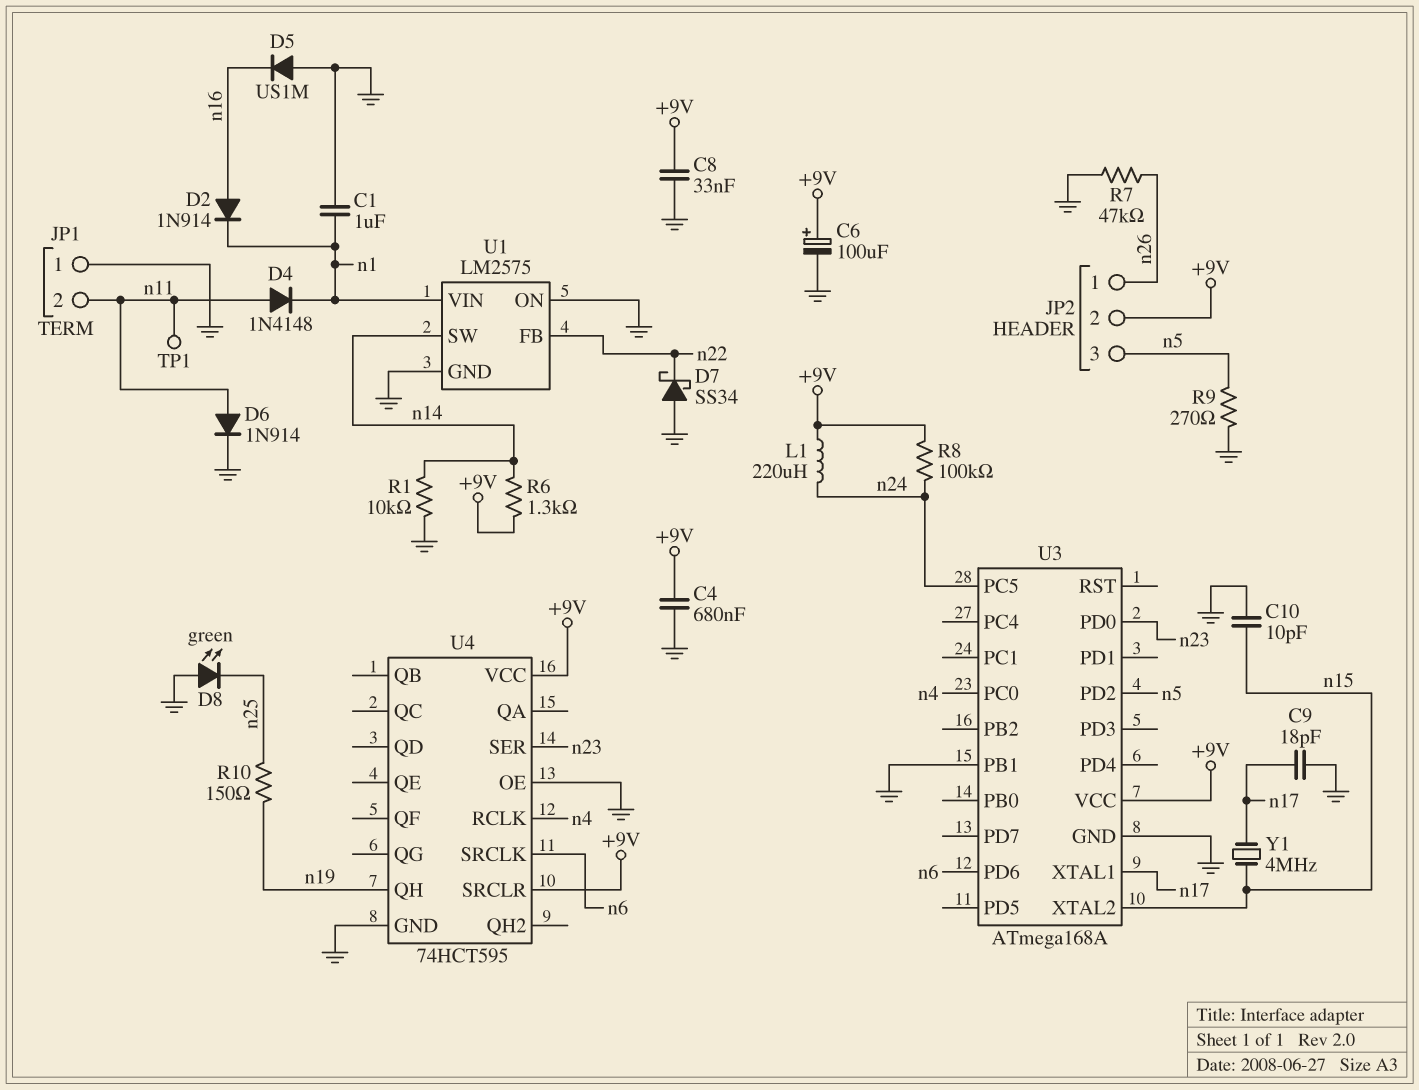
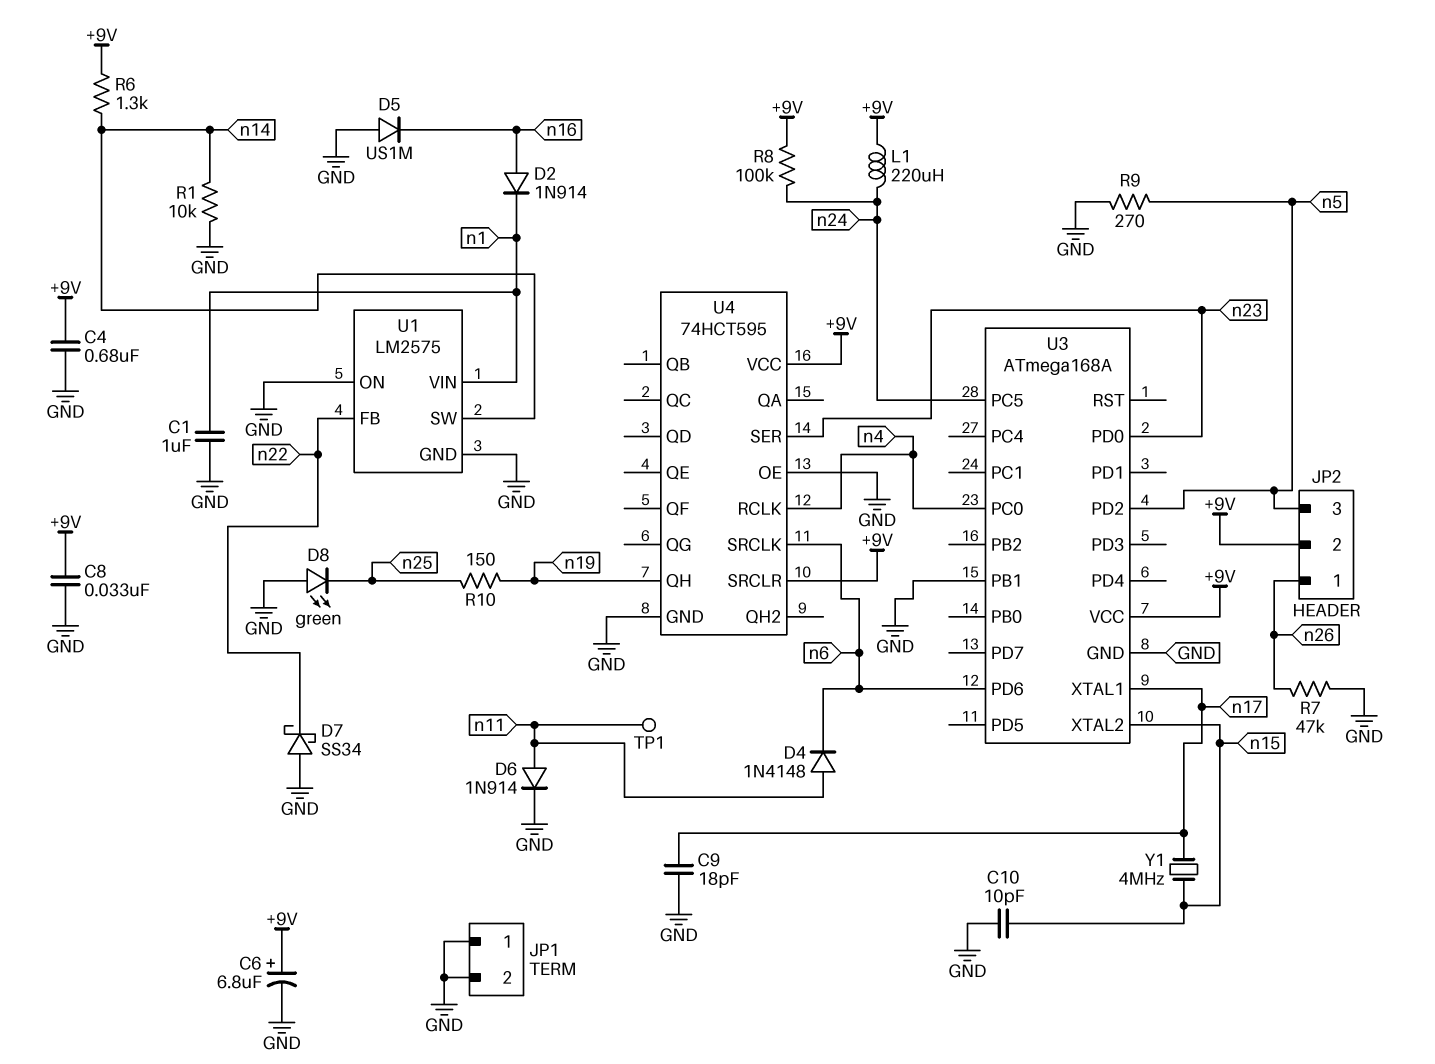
C6: 100uF (plus +9V, minus GND) -> 6.8uF (plus +9V, minus GND)
D4: diode 1N4148 (A n11, K n1) -> diode 1N4148 (A n11, K n6)
JP1 pin 2: n11 -> GND

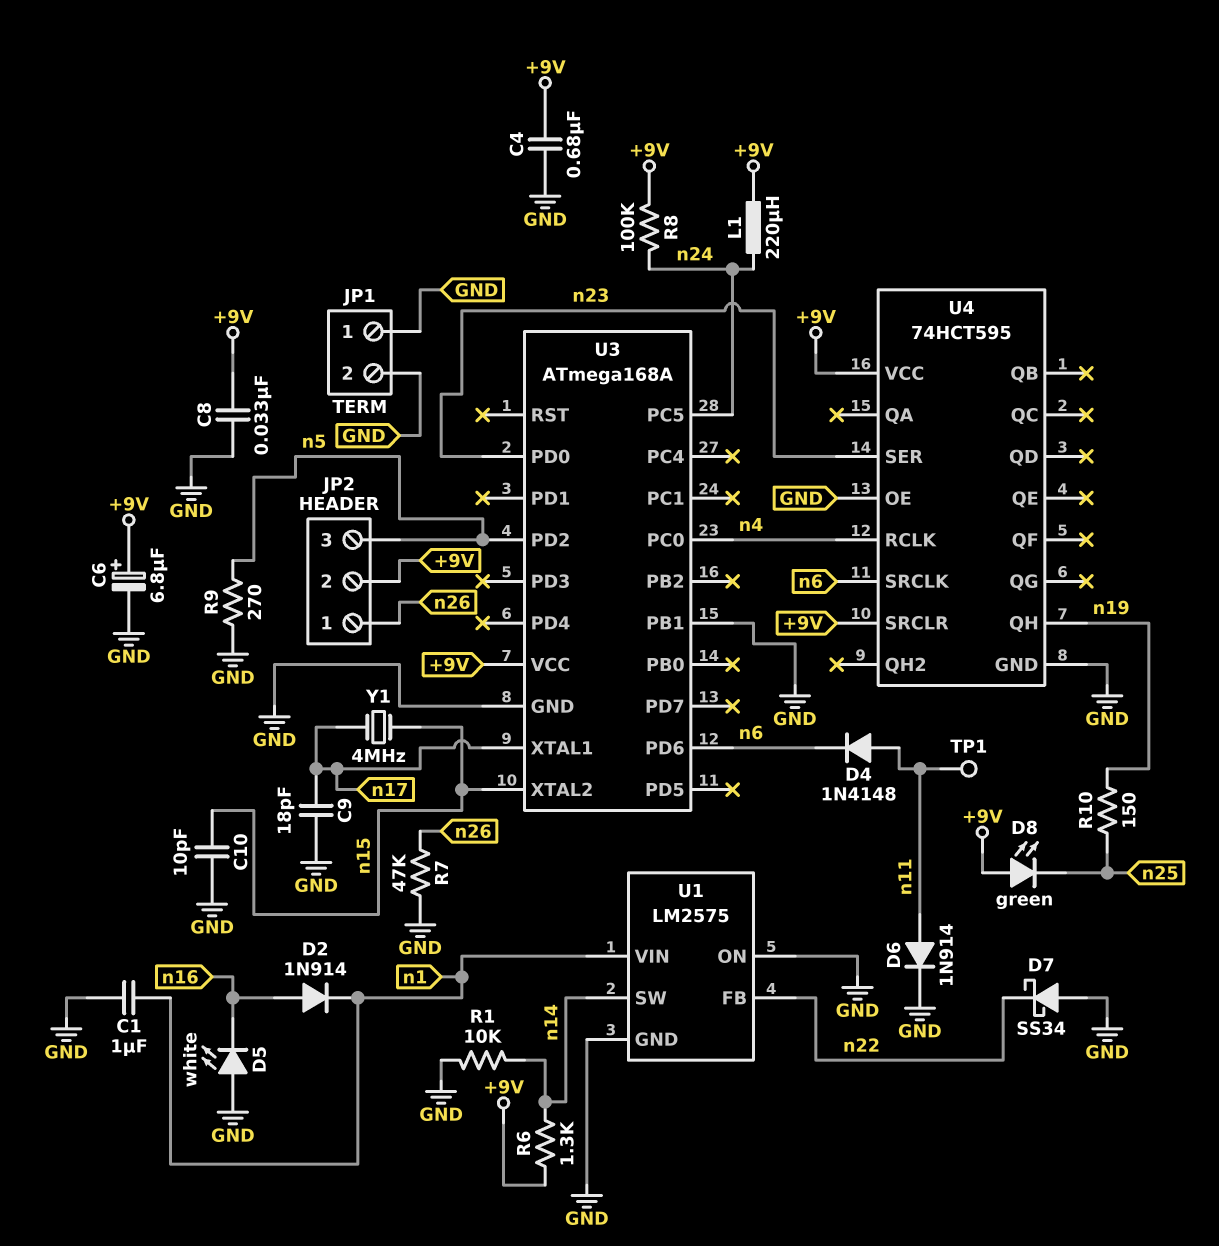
D5: diode US1M (A GND, K n16) -> LED white (A GND, K n16)
D8: LED green (A GND, K n25) -> LED green (A +9V, K n25)

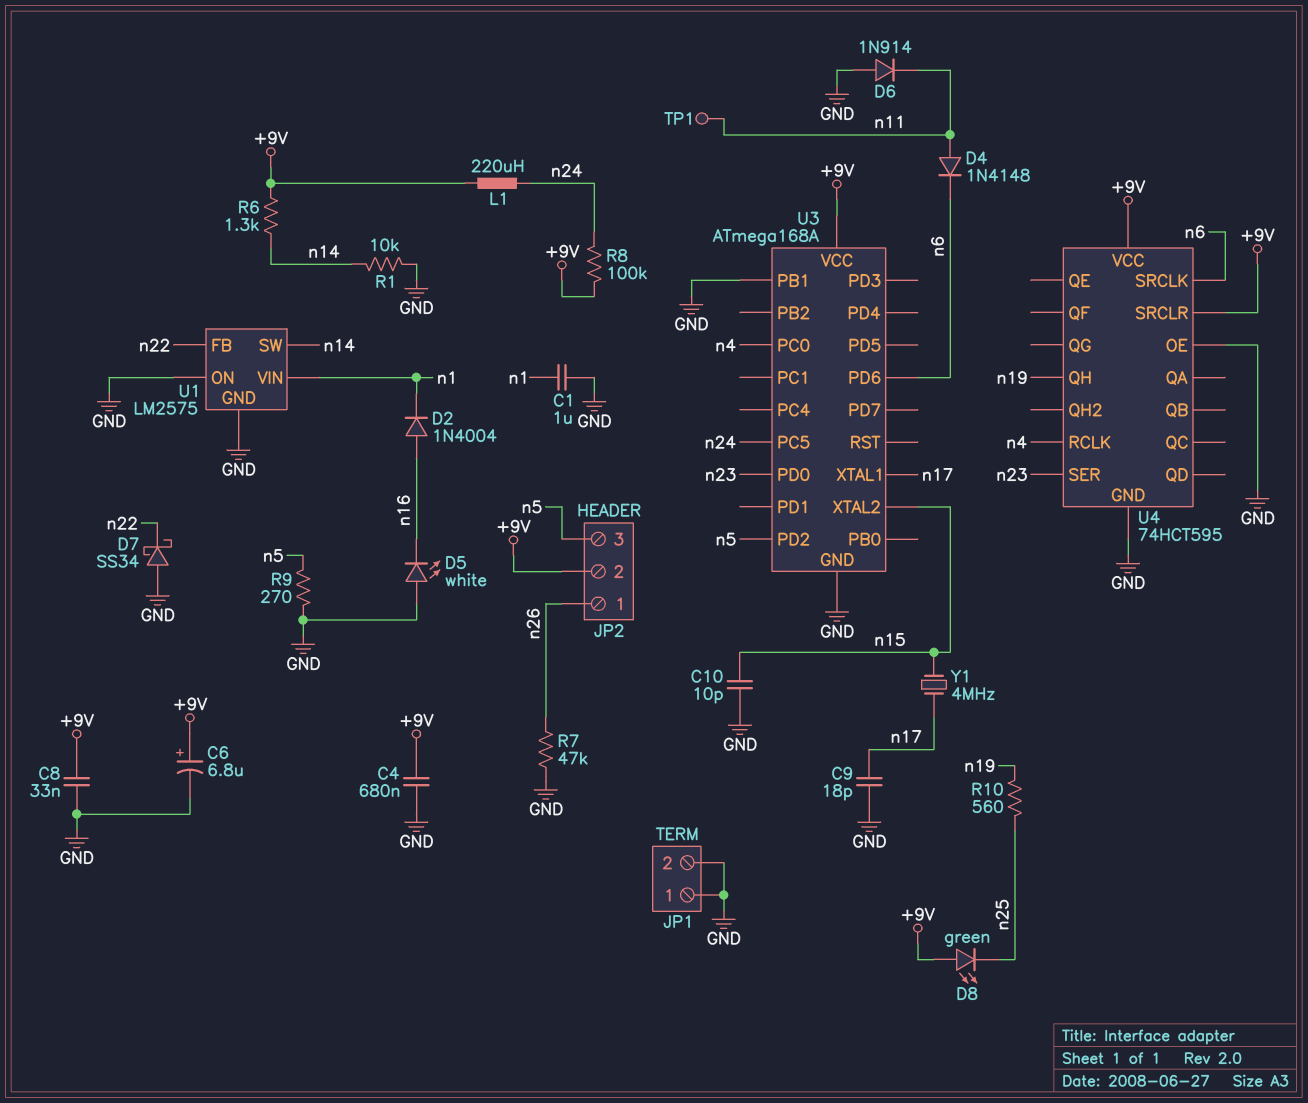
D2: diode 1N914 (A n16, K n1) -> diode 1N4004 (A n16, K n1)
D6: diode 1N914 (A n11, K GND) -> diode 1N914 (A GND, K n11)
R10: 150 (n19, n25) -> 560 (n19, n25)

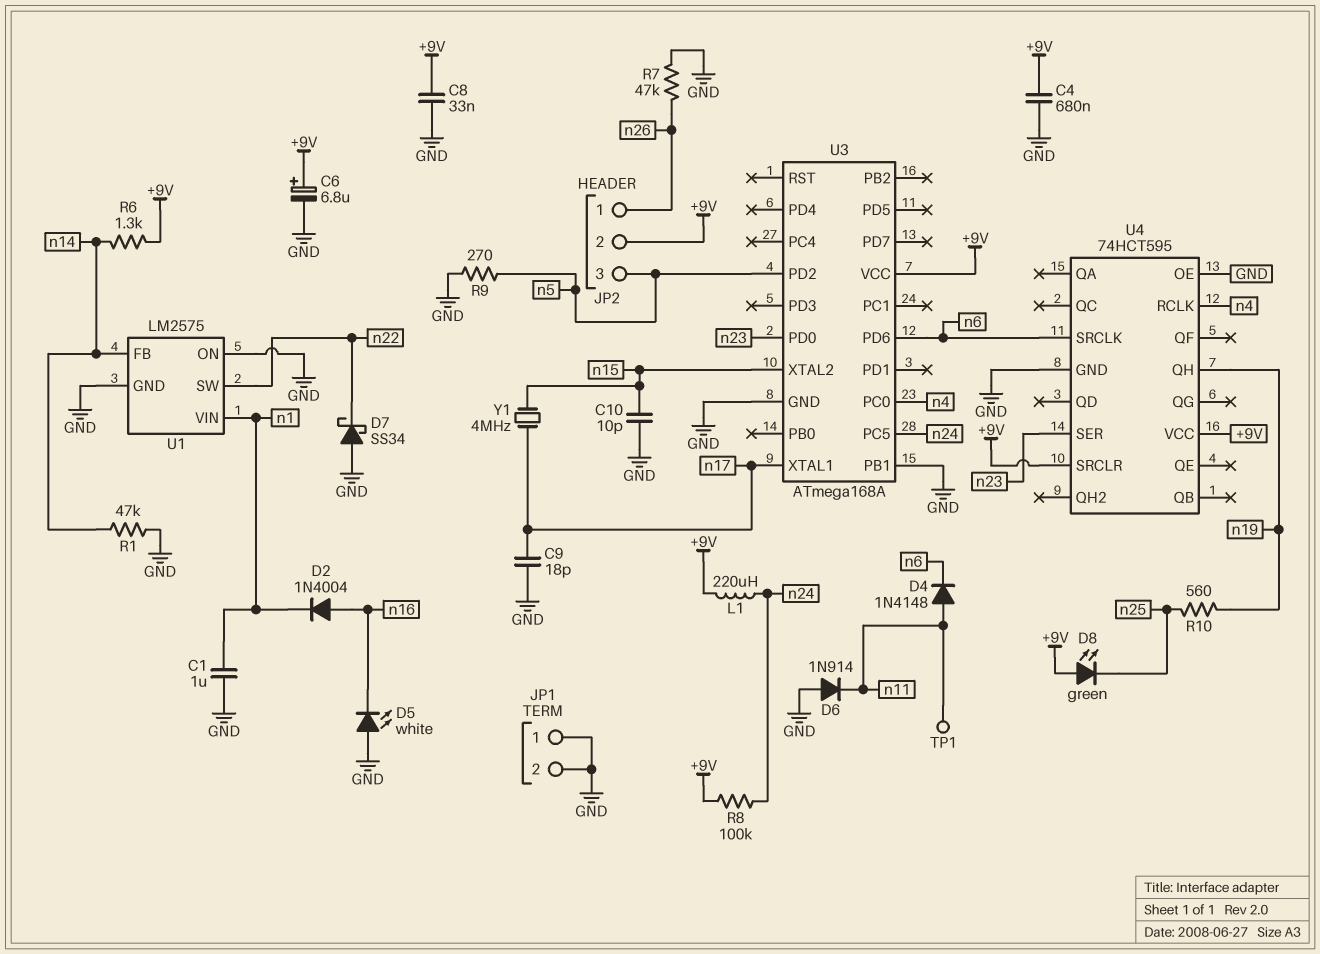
R1: 10k (GND, n14) -> 47k (GND, n14)
U1 pin FB: n22 -> n14
U1 pin SW: n14 -> n22

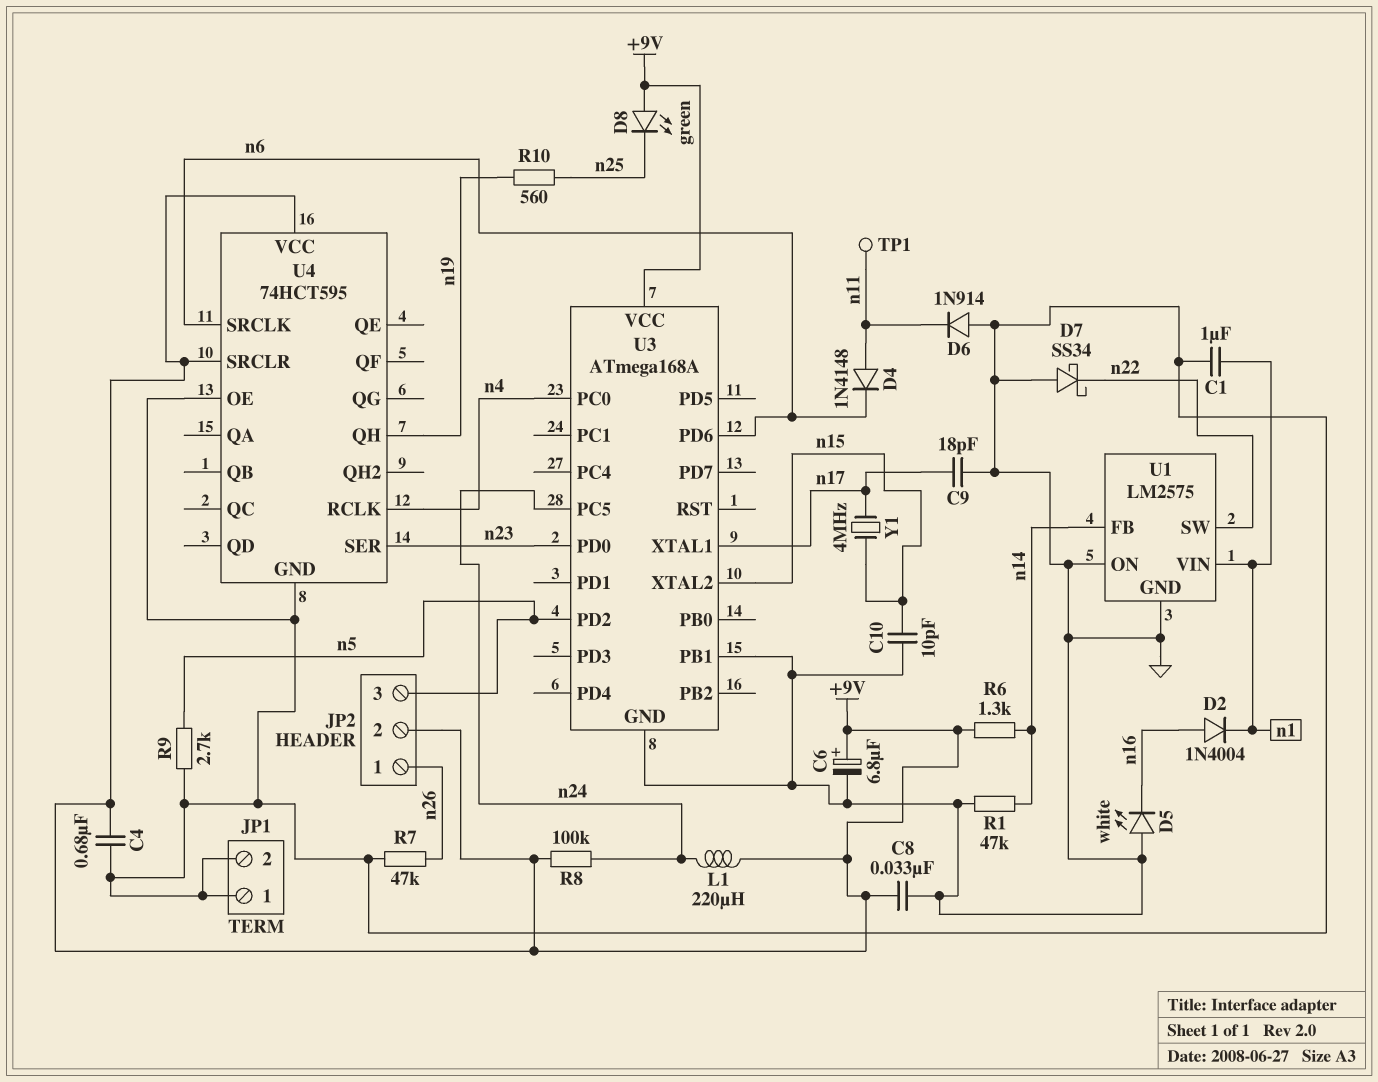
R9: 270 (GND, n5) -> 2.7k (GND, n5)

